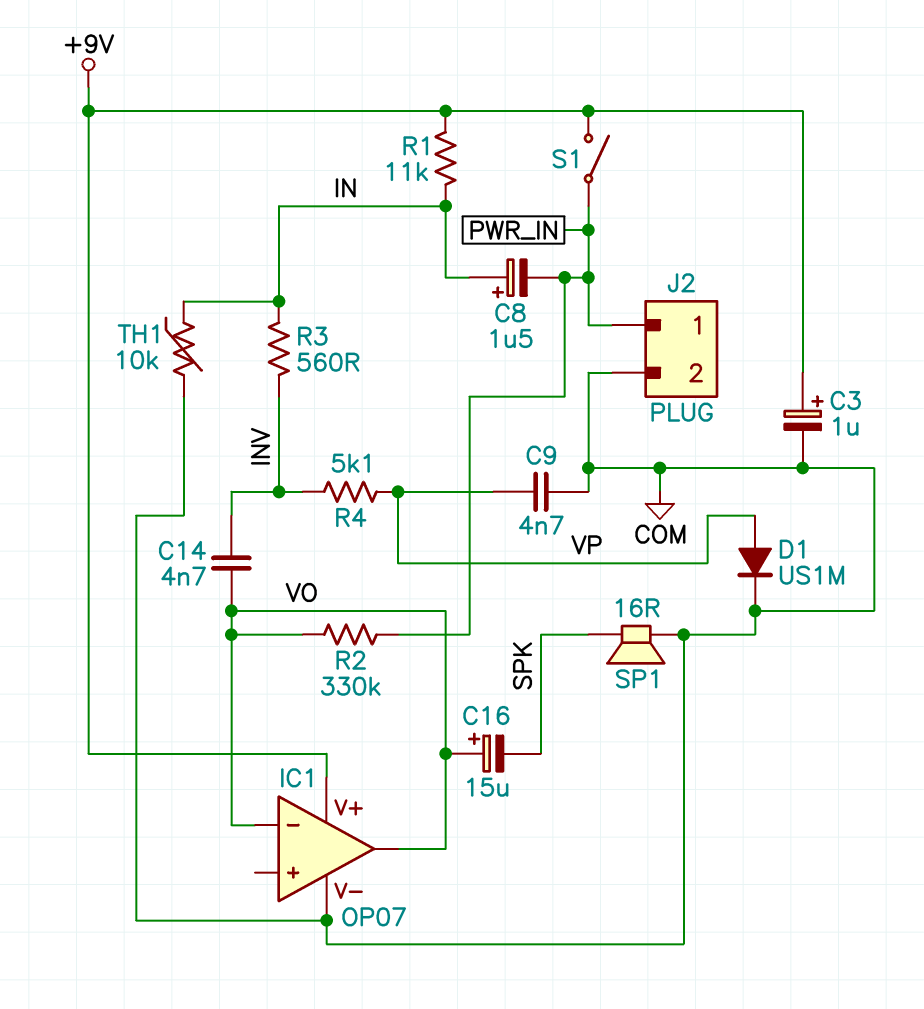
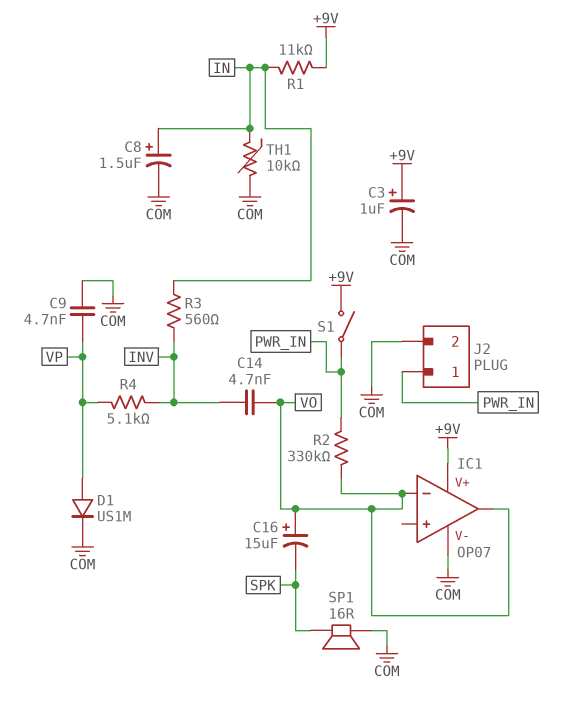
C8: 1.5uF (plus IN, minus PWR_IN) -> 1.5uF (plus IN, minus COM)

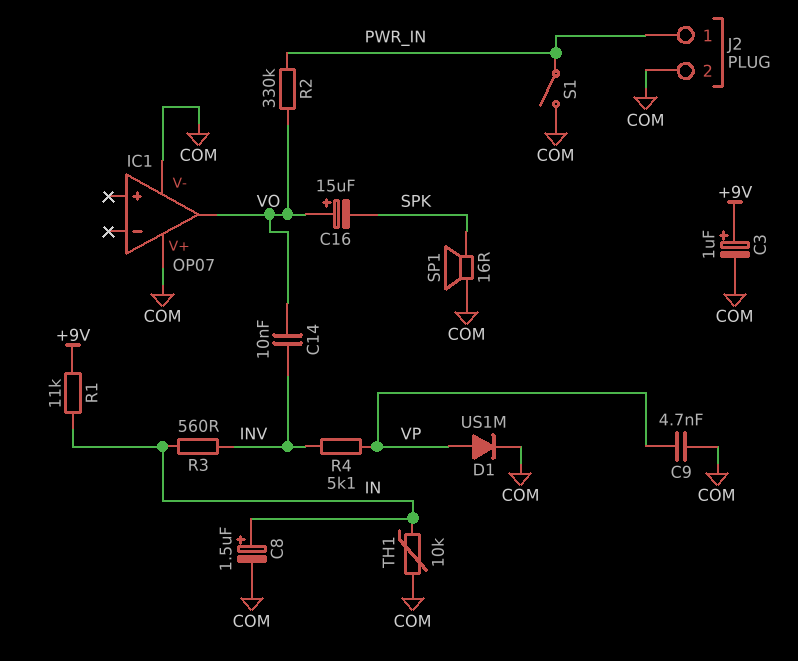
C14: 4.7nF (INV, VO) -> 10nF (INV, VO)
IC1 pin V+: +9V -> COM
IC1 pin in-: VO -> none
S1: switch (+9V, PWR_IN) -> switch (COM, PWR_IN)

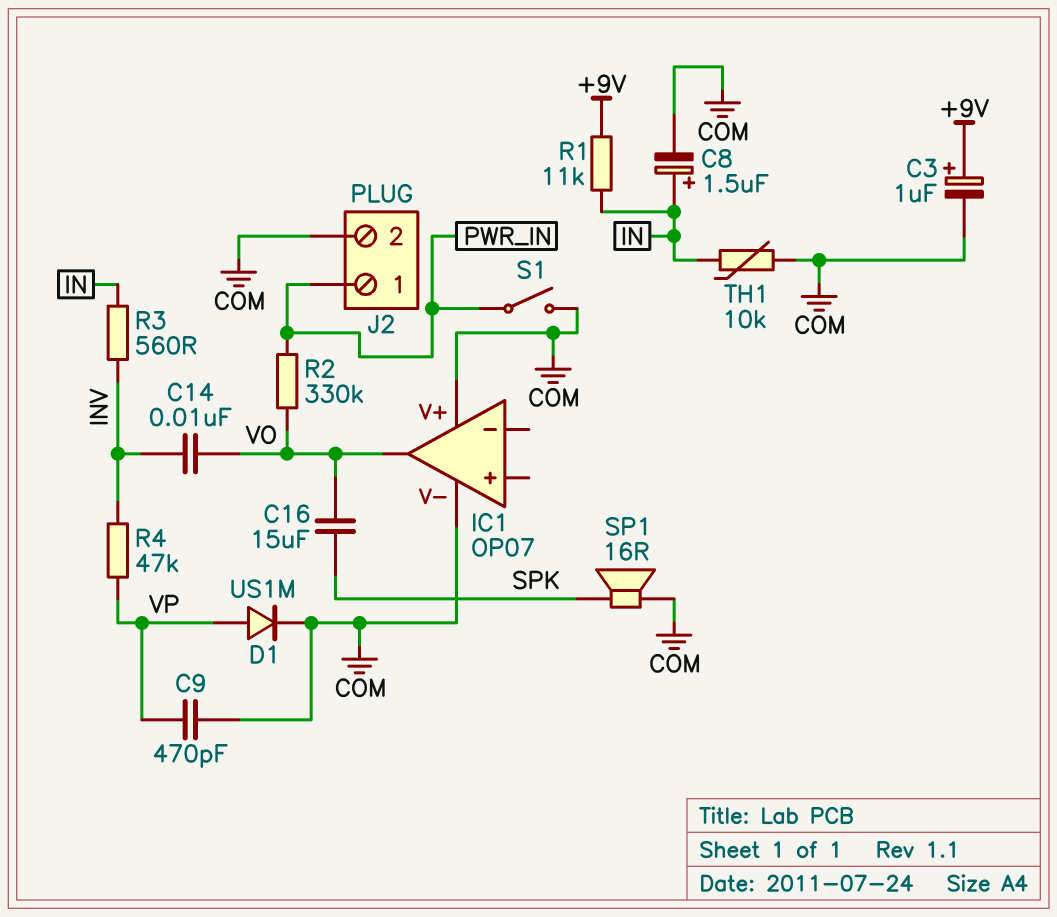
C9: 4.7nF (COM, VP) -> 470pF (COM, VP)
C16: 15uF (plus VO, minus SPK) -> 15uF (SPK, VO)
R4: 5.1k (INV, VP) -> 47k (INV, VP)

